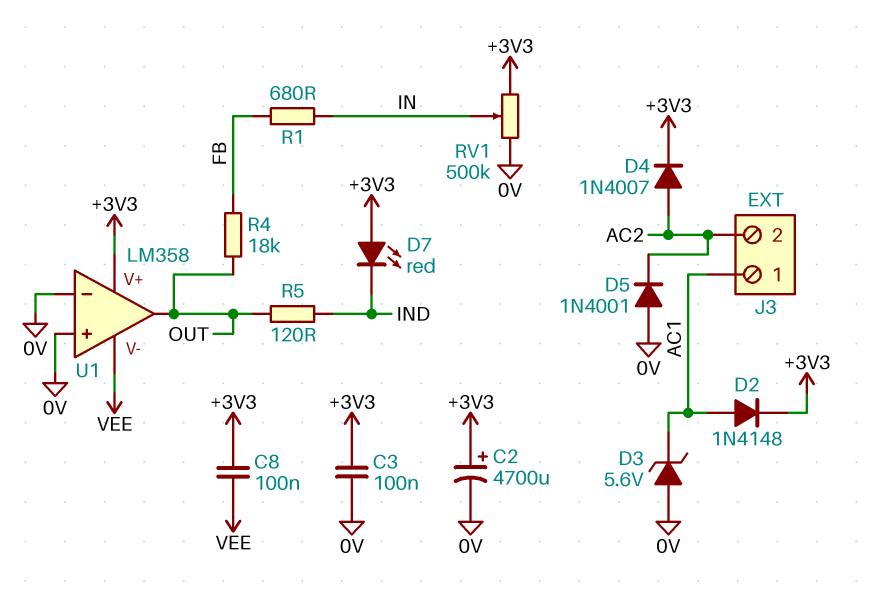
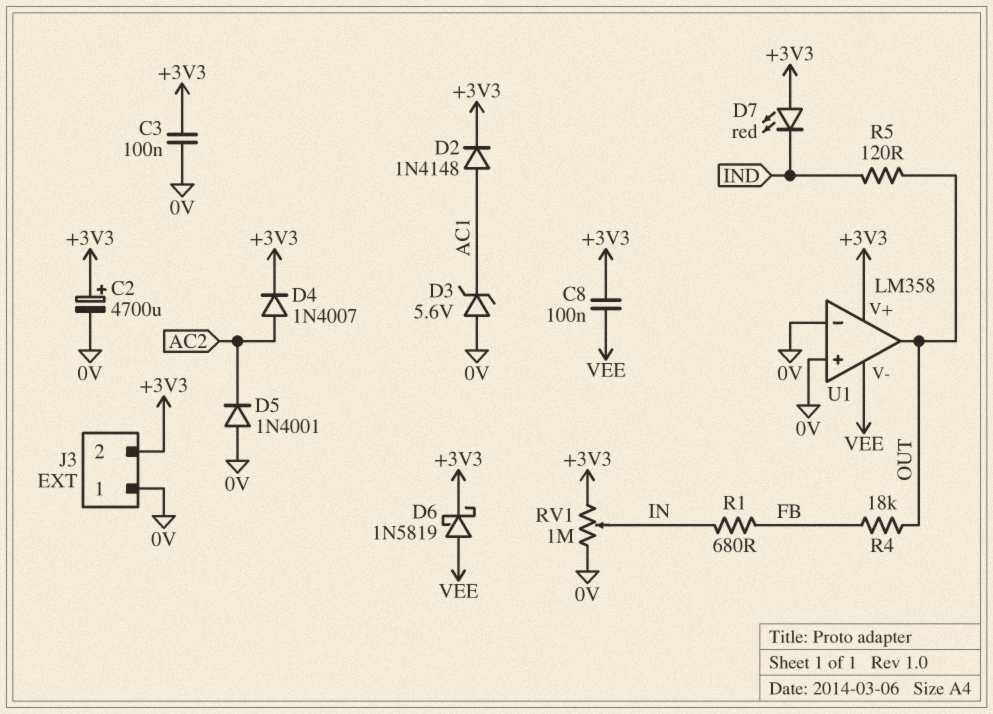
D6: none -> schottky 1N5819 (A VEE, K +3V3)
J3 pin 1: AC1 -> 0V
J3 pin 2: AC2 -> +3V3
RV1: 500k (+3V3, 0V, wiper IN) -> 1M (+3V3, 0V, wiper IN)

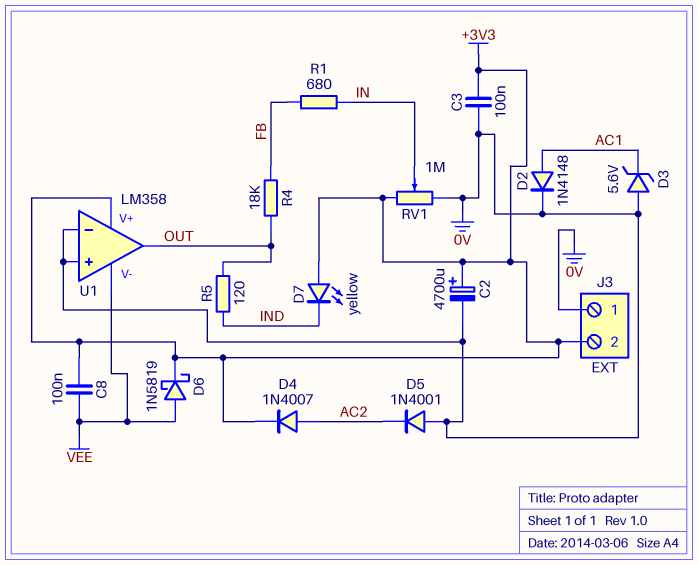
D2: diode 1N4148 (A AC1, K +3V3) -> diode 1N4148 (A AC1, K 0V)
D7: LED red (A +3V3, K IND) -> LED yellow (A +3V3, K IND)

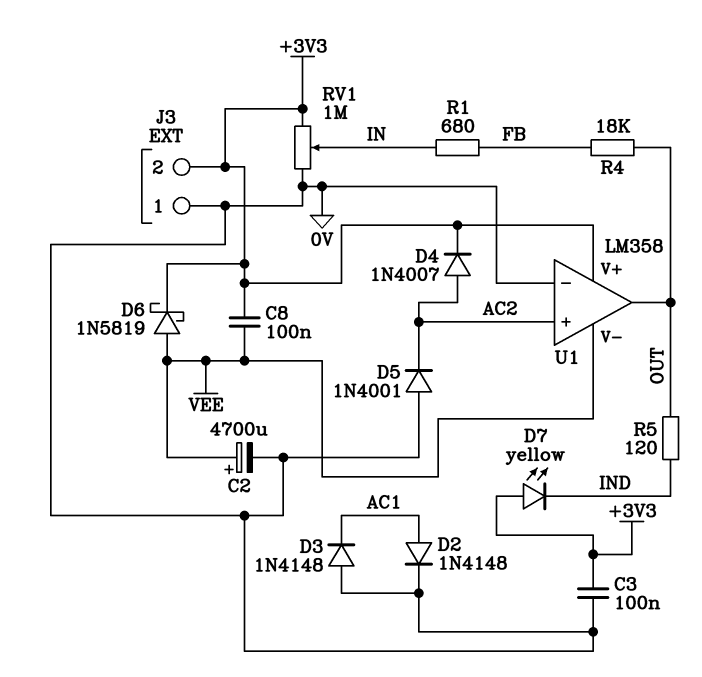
C2: 4700uF (plus +3V3, minus 0V) -> 4700uF (plus VEE, minus 0V)
D3: zener 5.6V (A 0V, K AC1) -> diode 1N4148 (A 0V, K AC1)
U1 pin in+: 0V -> AC2

